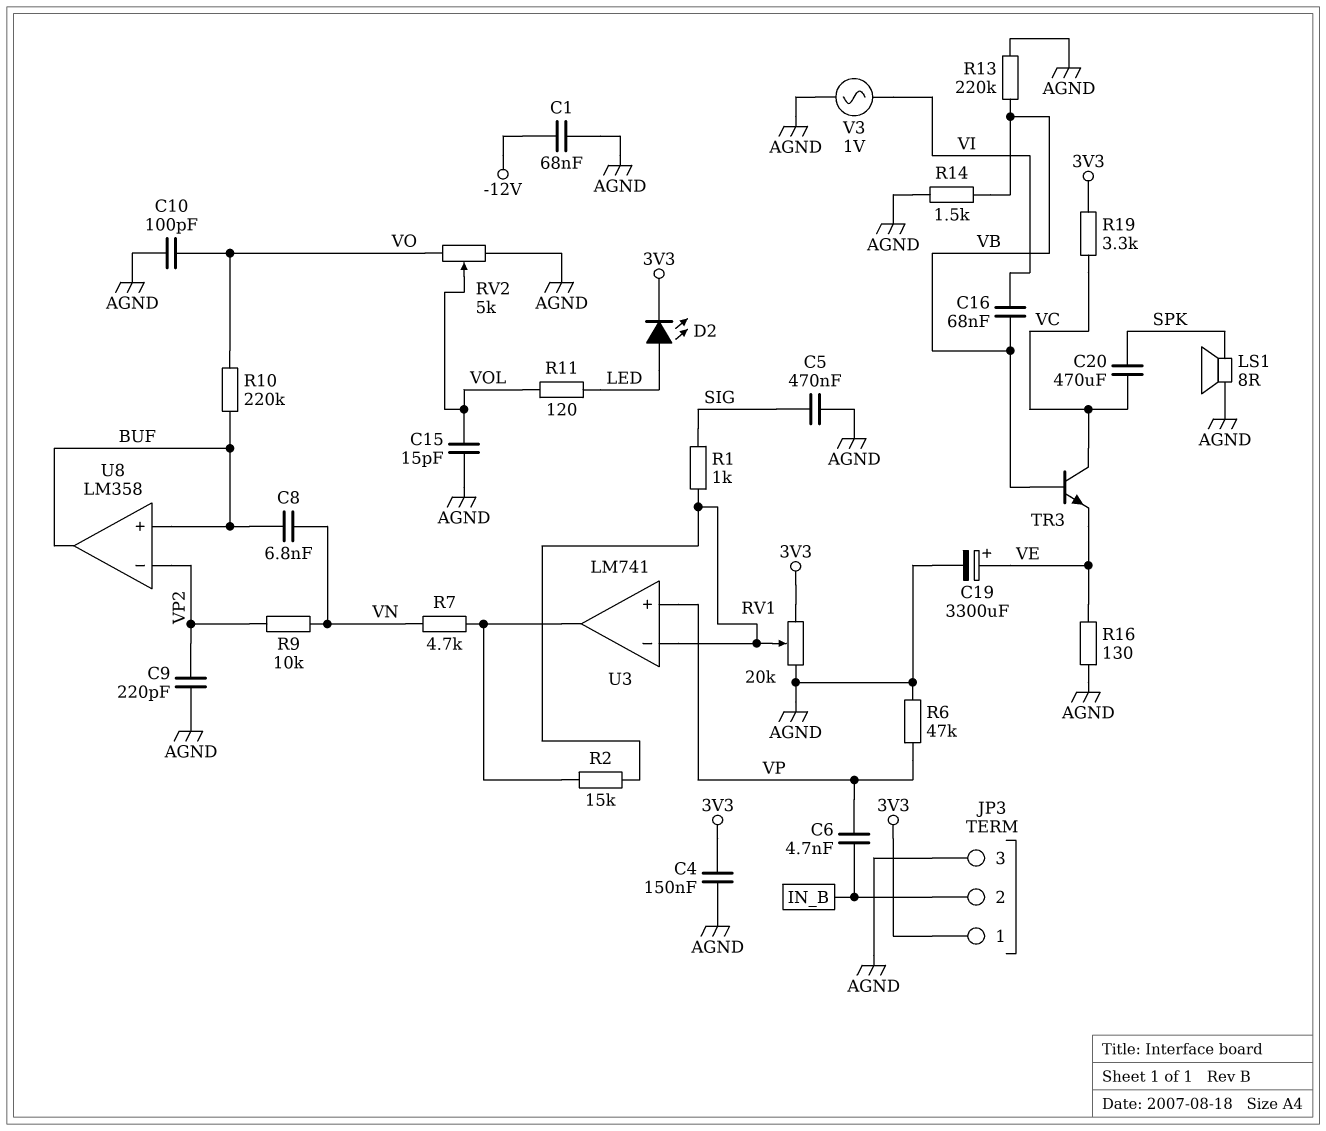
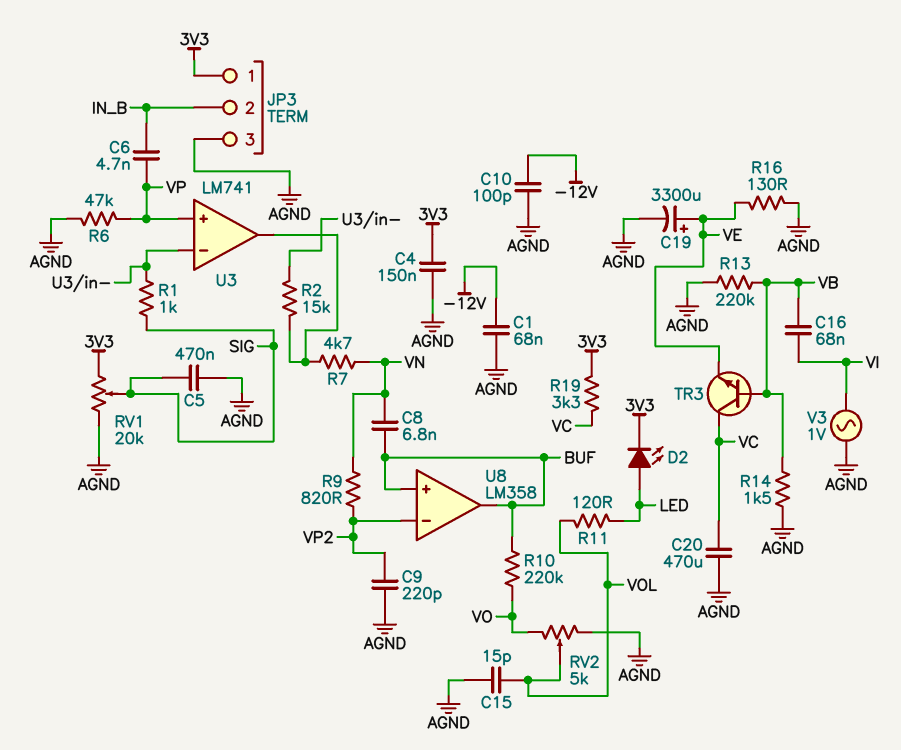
C10: 100pF (AGND, VO) -> 100pF (-12V, AGND)
C20: 470uF (SPK, VC) -> 470uF (AGND, VC)
LS1: speaker 8R (AGND, SPK) -> none
R9: 10k (VN, VP2) -> 820 (VN, VP2)
RV1: 20k (3V3, AGND, wiper U3/in-) -> 20k (3V3, AGND, wiper SIG)

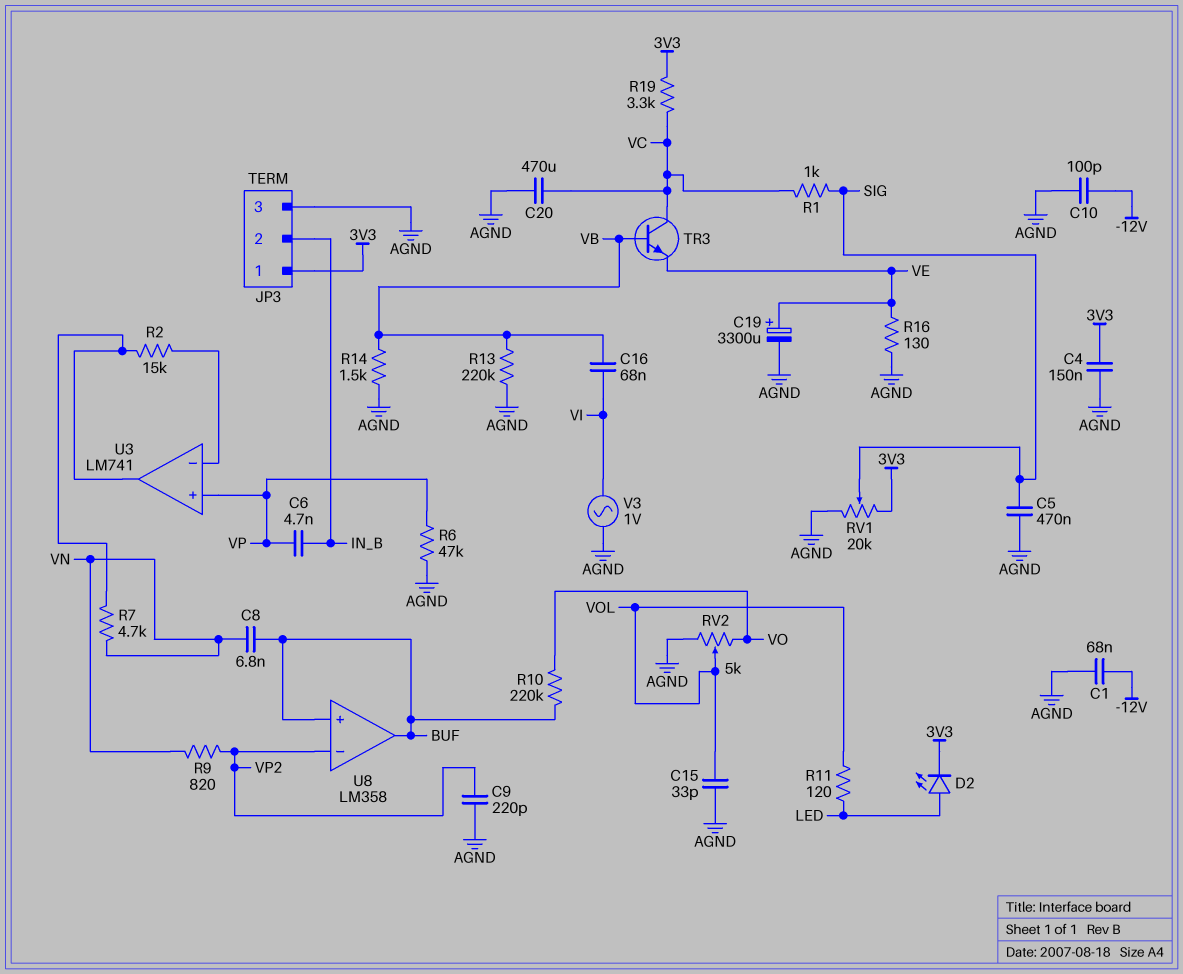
C15: 15pF (AGND, VOL) -> 33pF (AGND, VOL)
R1: 1k (SIG, U3/in-) -> 1k (SIG, VC)

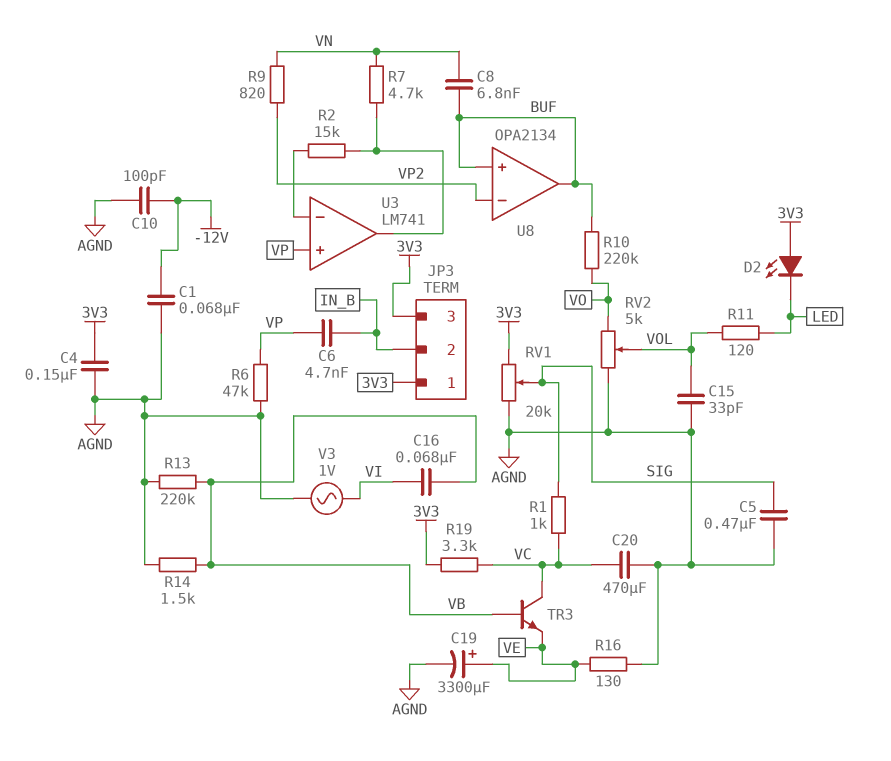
C9: 220pF (AGND, VP2) -> none
D2: LED (A LED, K 3V3) -> LED (A 3V3, K LED)
JP3 pin 3: AGND -> 3V3
U8: LM358 -> OPA2134

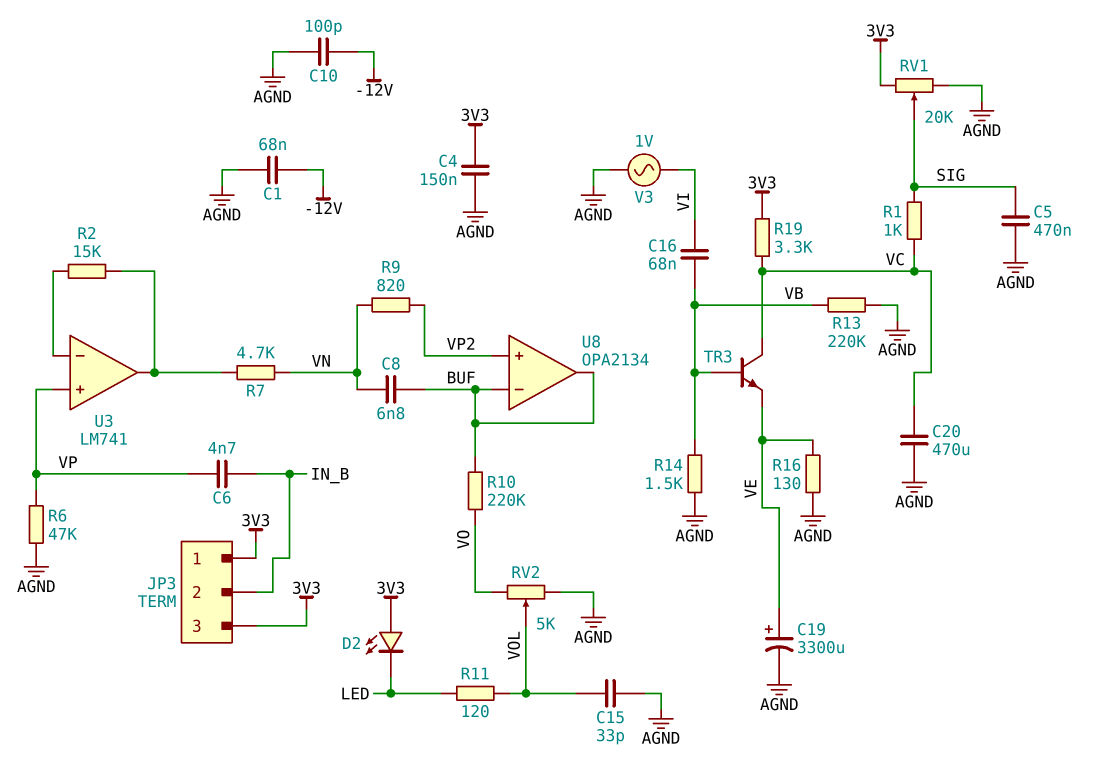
U8 pin in+: BUF -> VP2
U8 pin in-: VP2 -> BUF

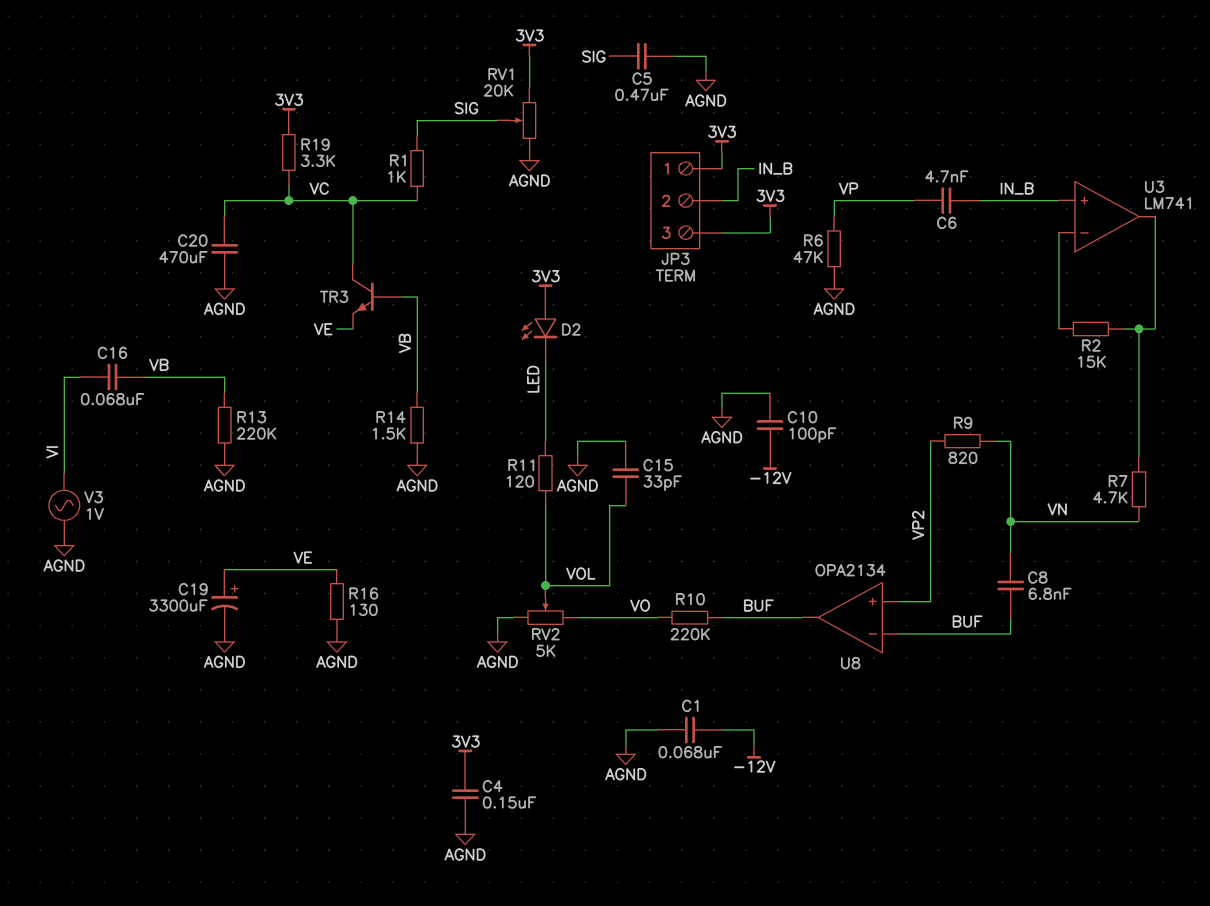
U3 pin in+: VP -> IN_B

